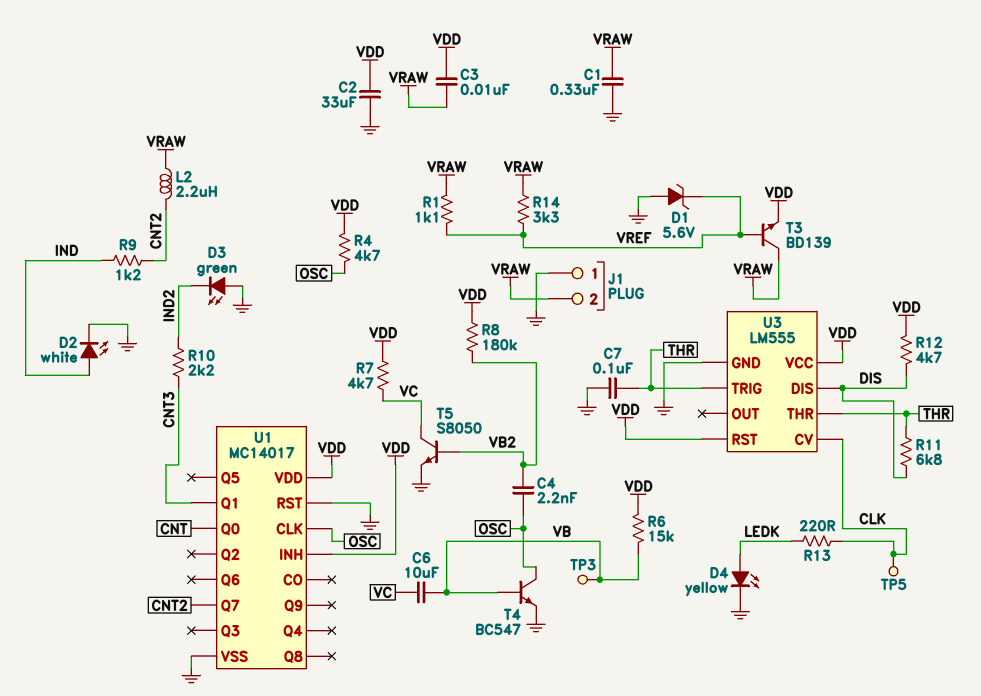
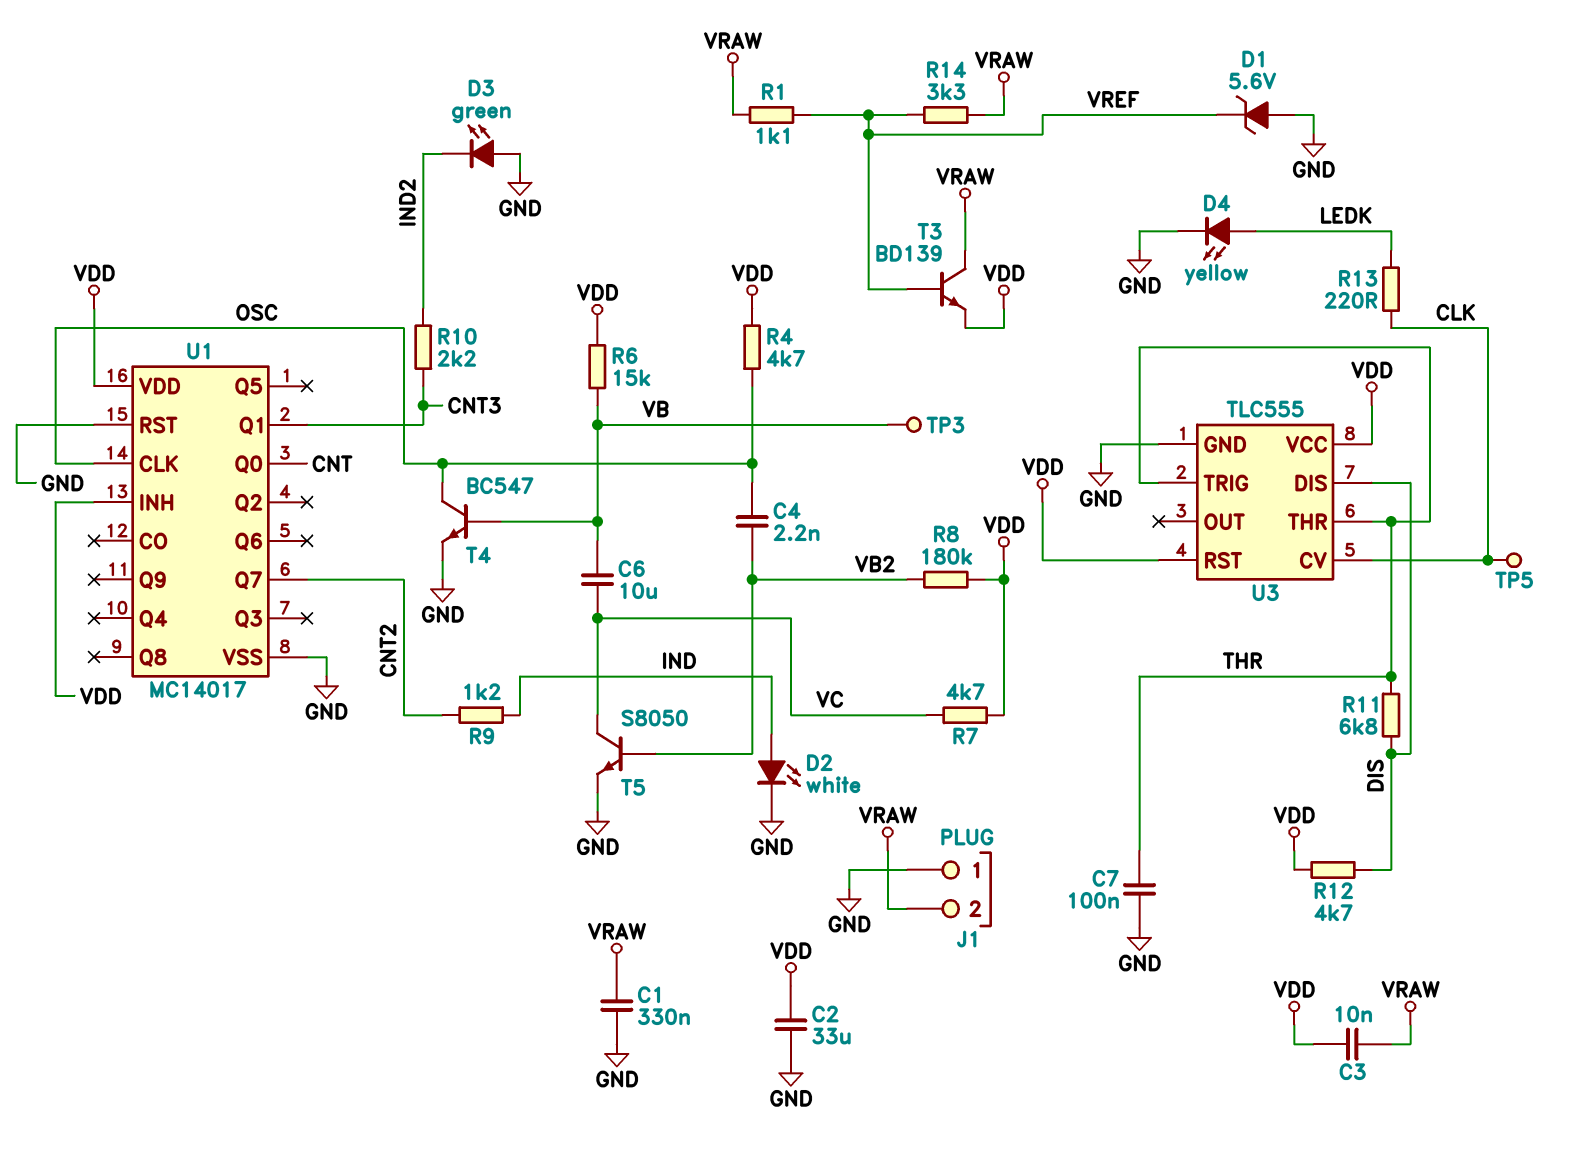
L2: 2.2uH (CNT2, VRAW) -> none
U3: LM555 -> TLC555

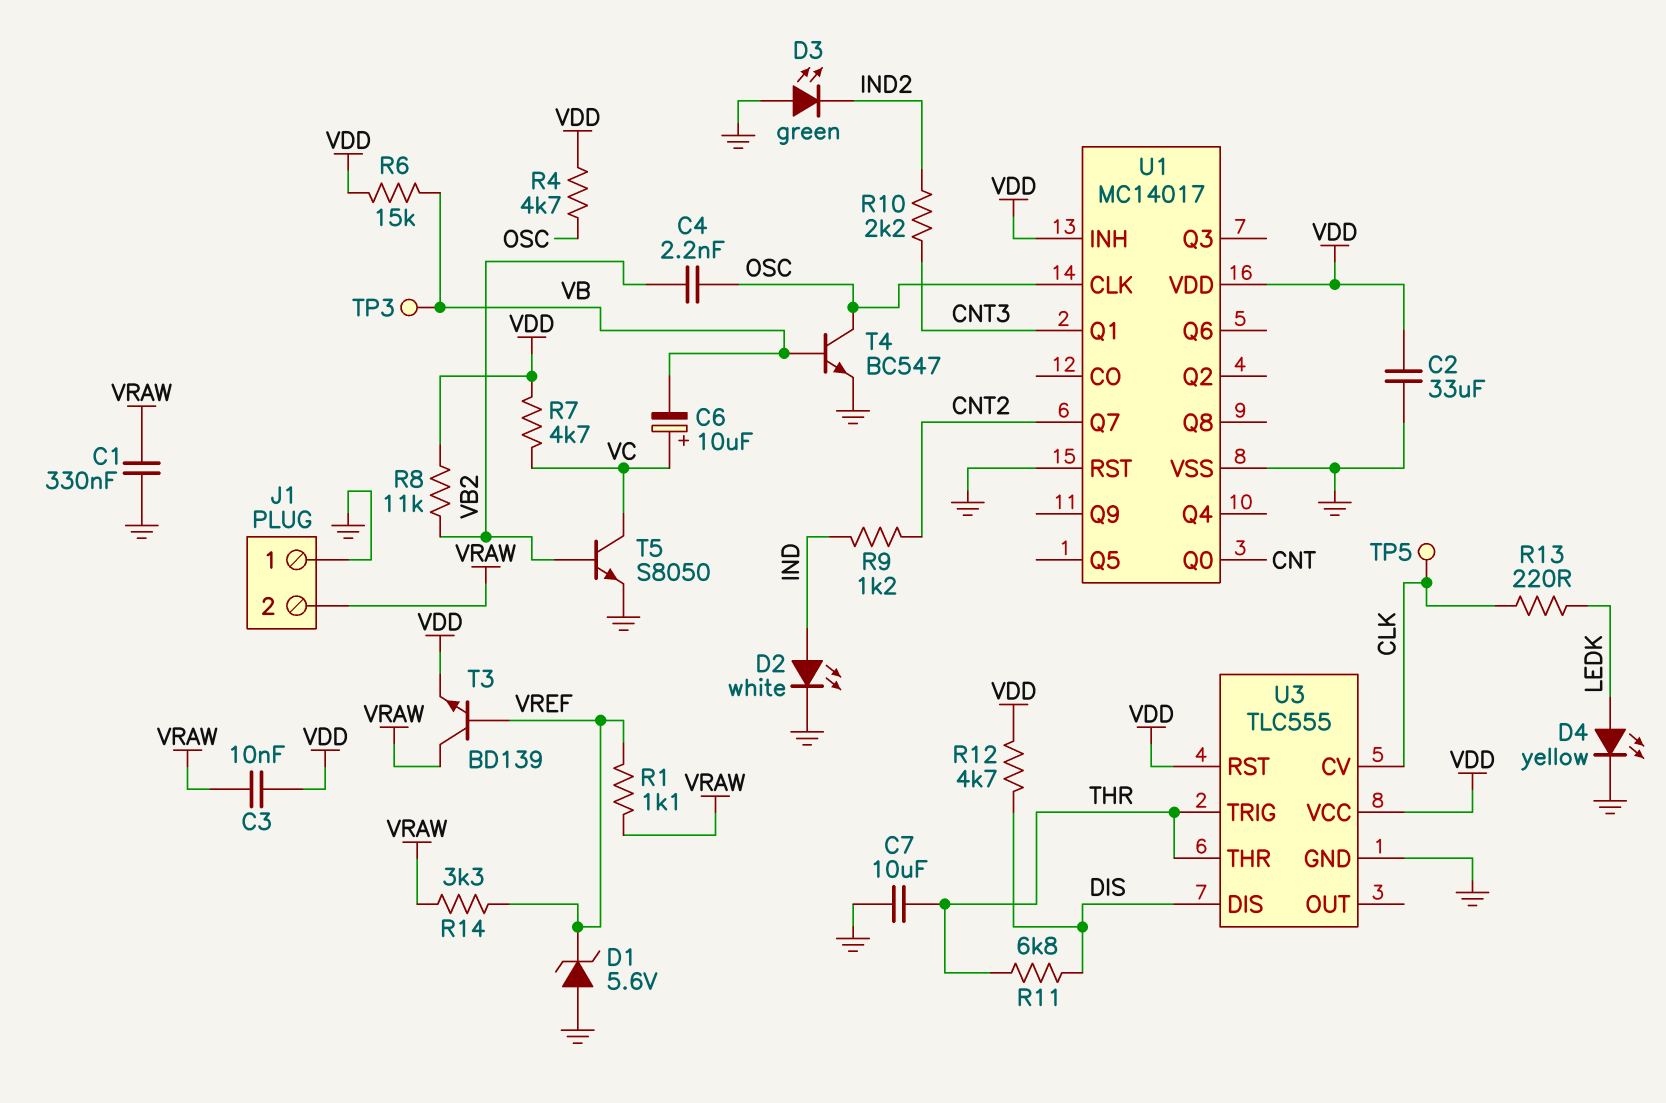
C6: 10uF (VB, VC) -> 10uF (plus VC, minus VB)
C7: 100nF (GND, THR) -> 10uF (GND, THR)
R8: 180k (VB2, VDD) -> 11k (VB2, VDD)

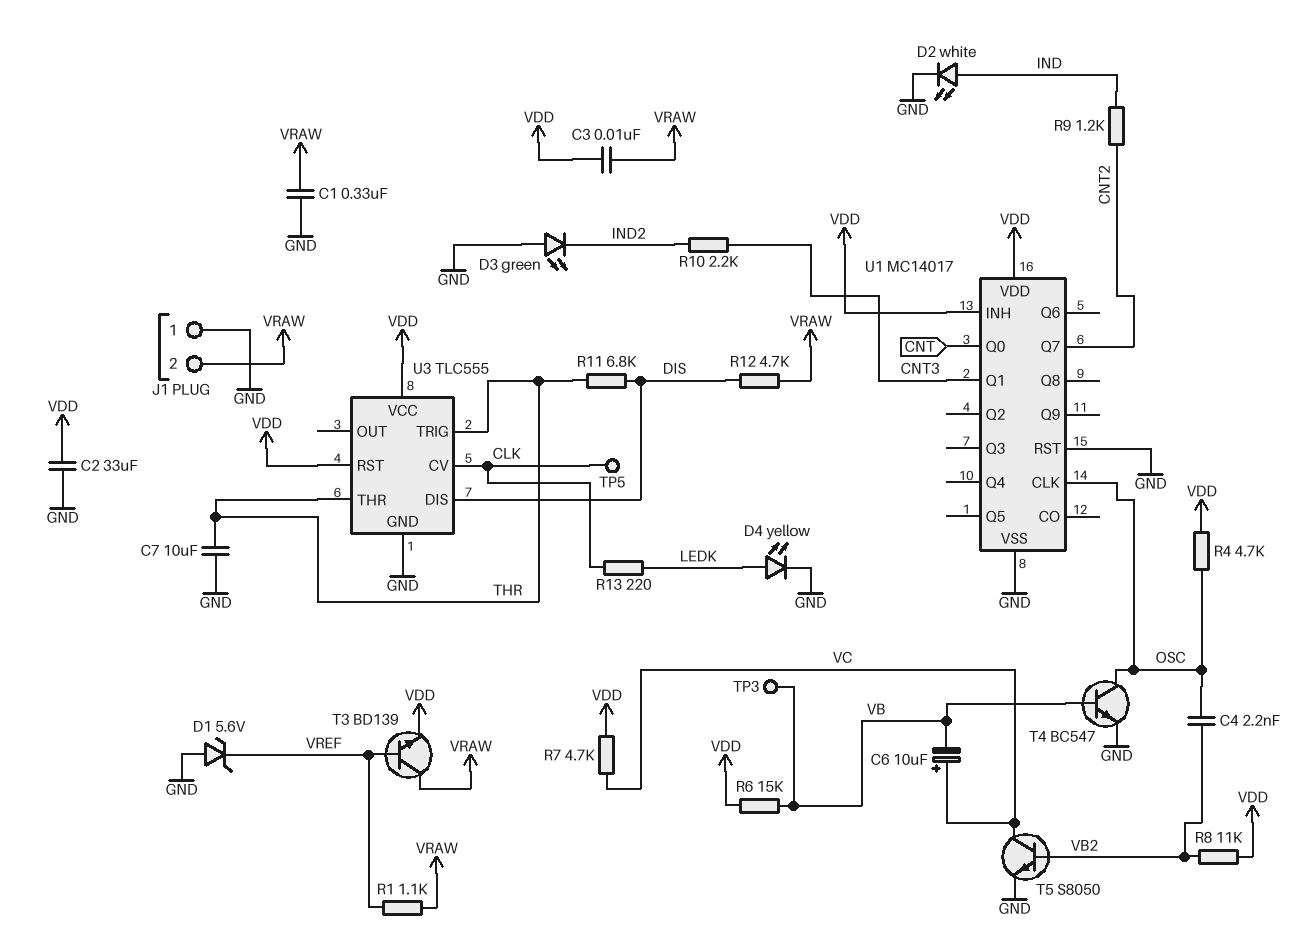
R12: 4.7k (DIS, VDD) -> 4.7k (DIS, VRAW)
R14: 3.3k (VRAW, VREF) -> none

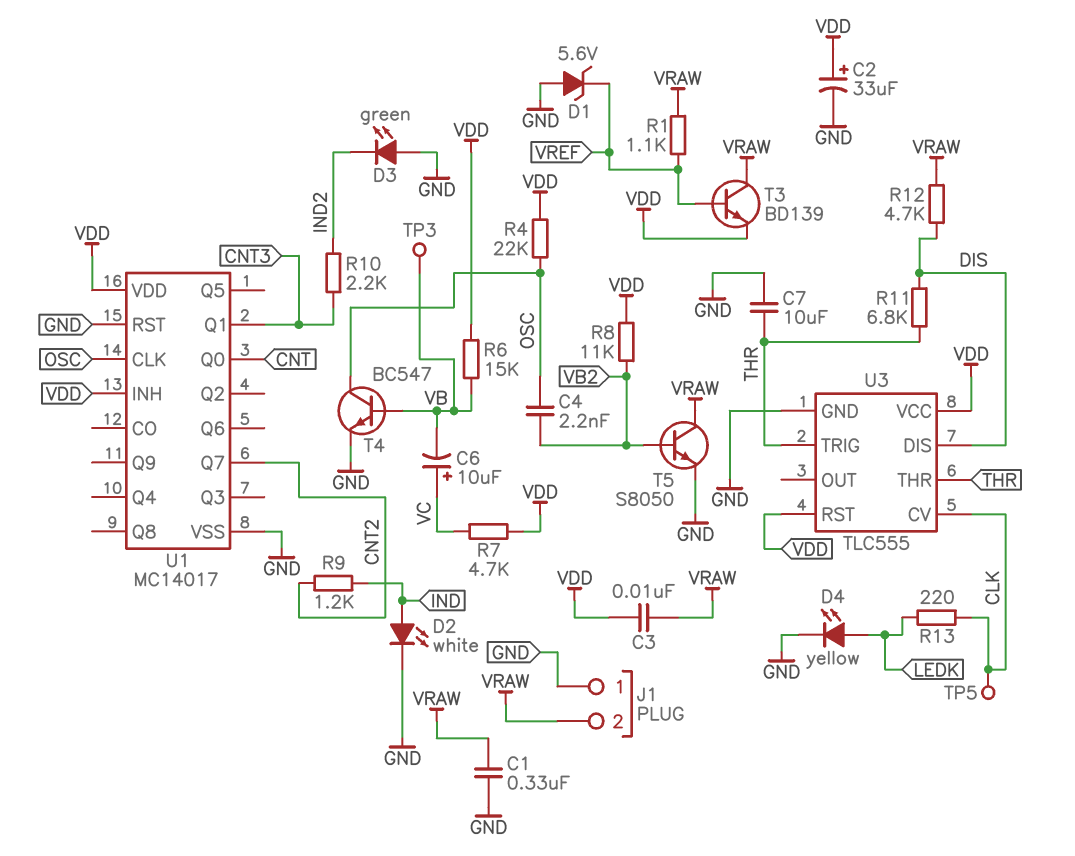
C2: 33uF (GND, VDD) -> 33uF (plus VDD, minus GND)
R4: 4.7k (OSC, VDD) -> 22k (OSC, VDD)
T5: NPN S8050 (B VB2, C VC, E GND) -> NPN S8050 (B VB2, C VRAW, E GND)

